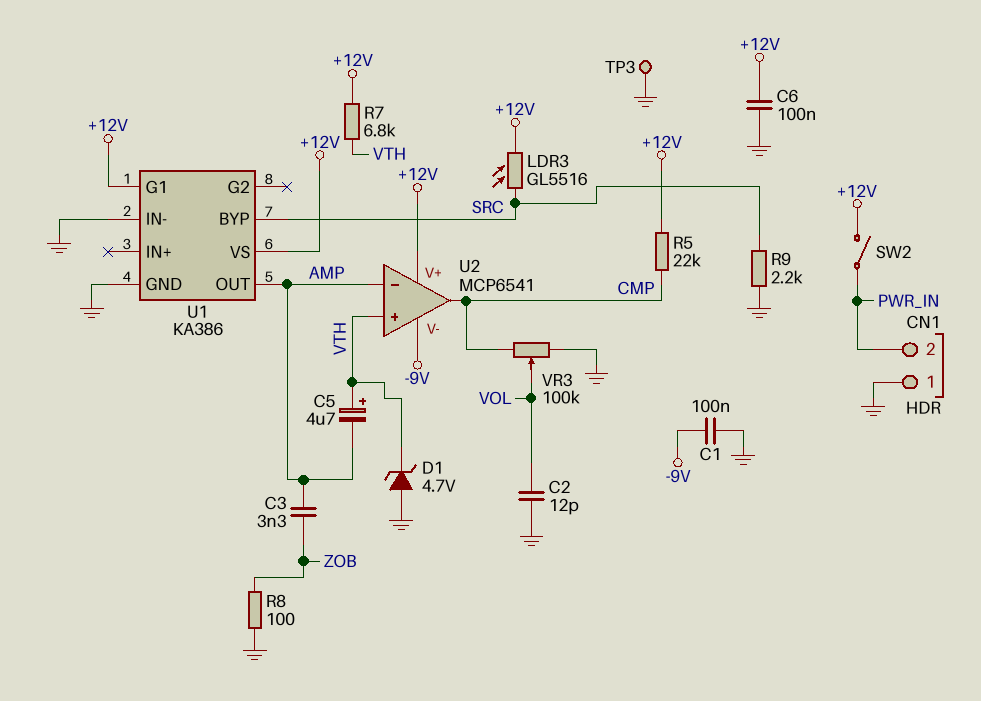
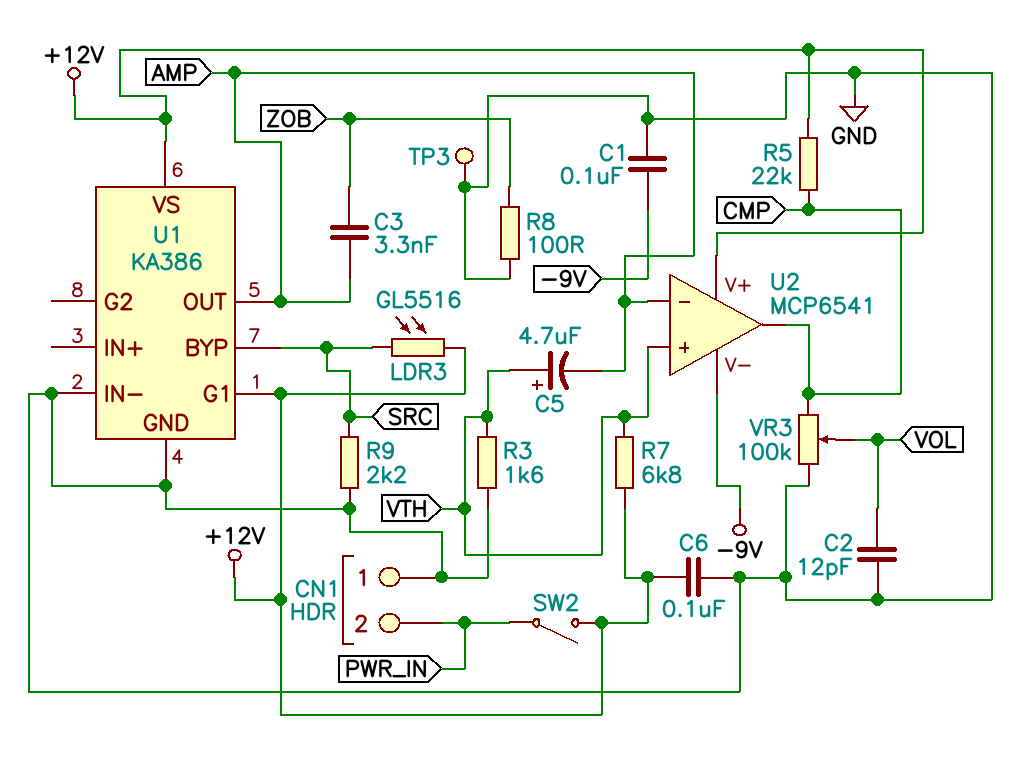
D1: zener 4.7V (A GND, K VTH) -> none
R3: none -> 1.6k (GND, VTH)

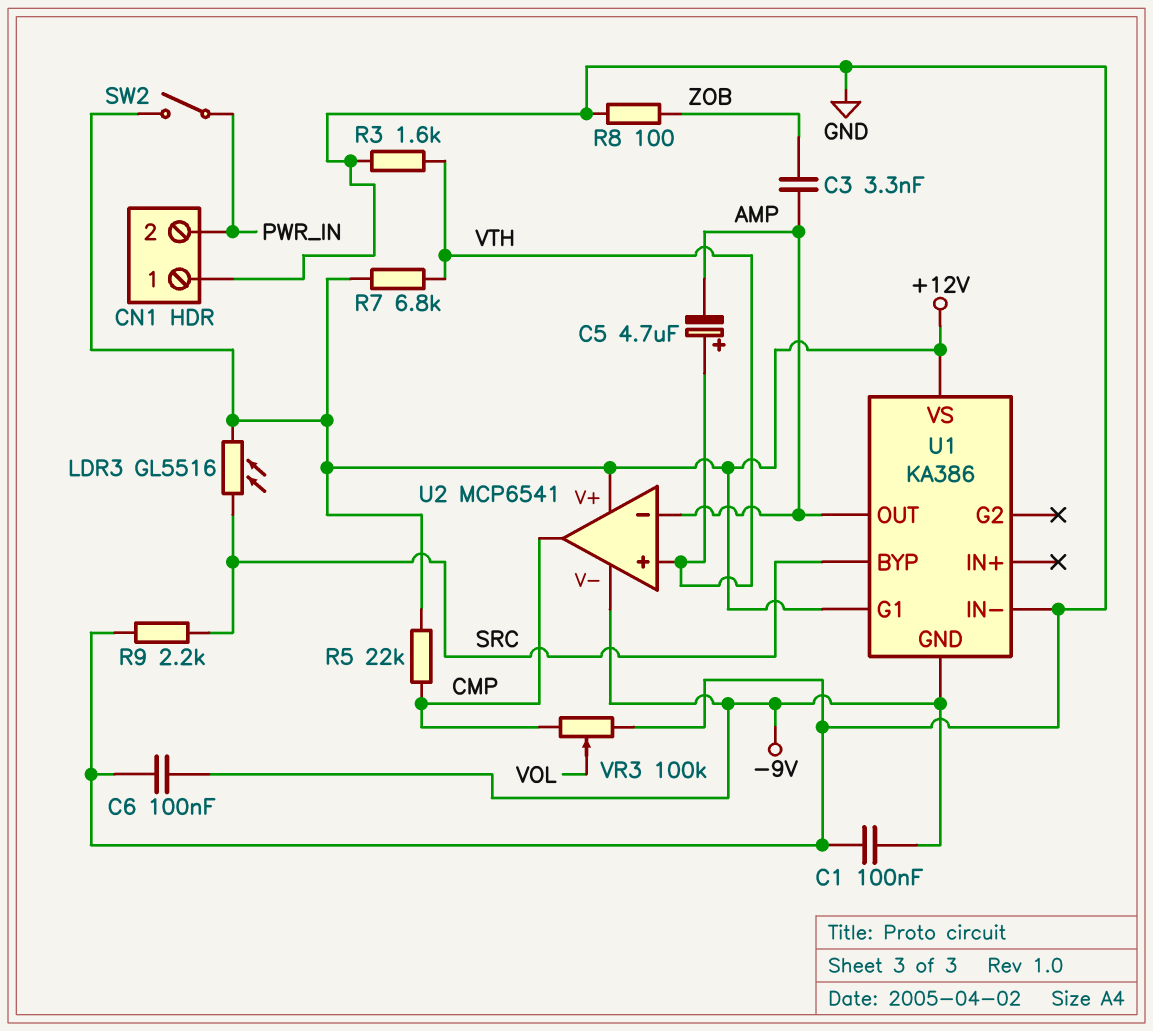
C2: 12pF (GND, VOL) -> none
C6: 100nF (+12V, GND) -> 100nF (-9V, GND)
TP3: test point (GND) -> none
U1 pin GND: GND -> -9V

